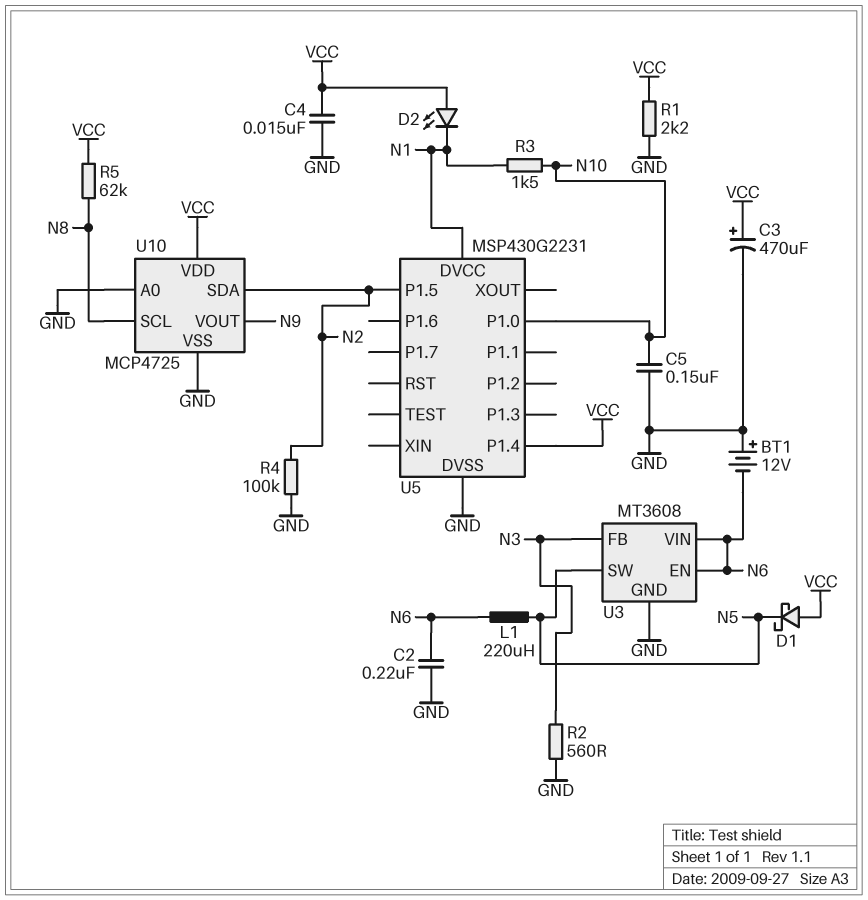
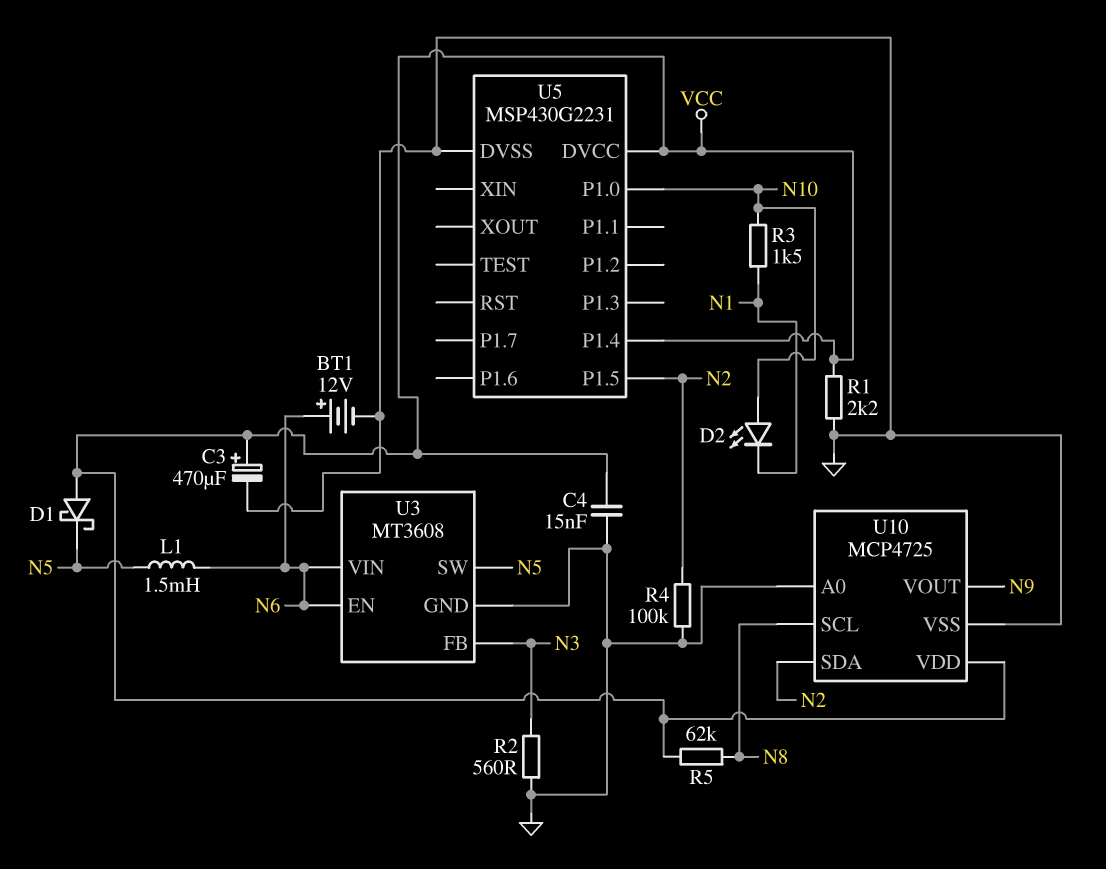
BT1: 12V (plus GND, minus N6) -> 12V (plus N6, minus GND)
C2: 220nF (GND, N6) -> none
C5: 150nF (GND, N10) -> none
D2: LED (A VCC, K N1) -> LED (A N10, K N1)
L1: 220uH (N5, N6) -> 1.5mH (N5, N6)
U5 pin DVCC: N1 -> VCC

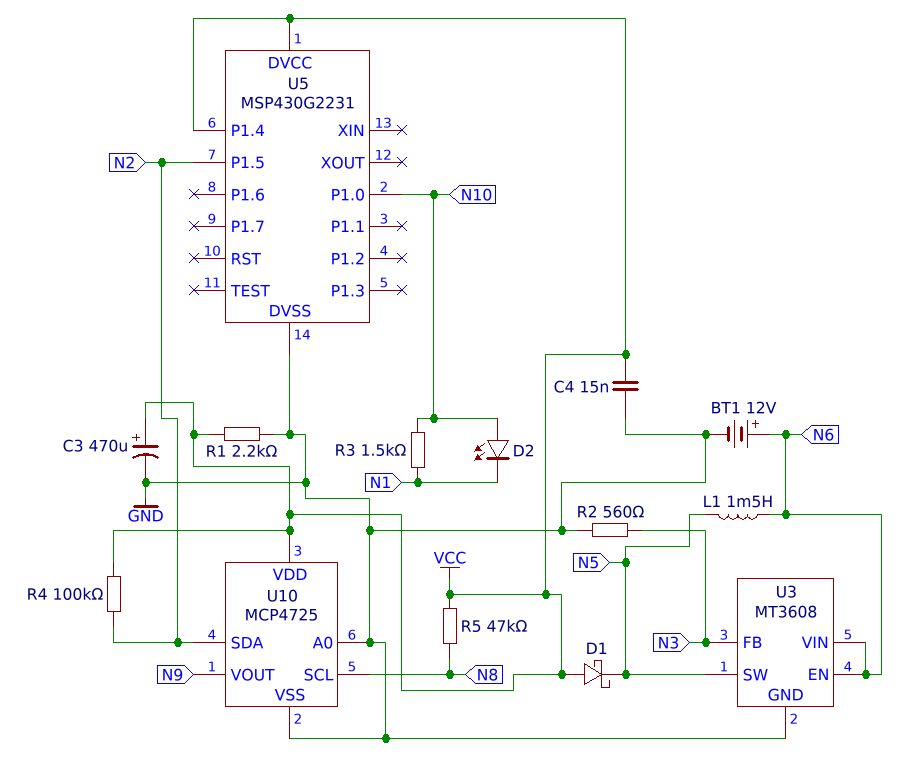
R4: 100k (GND, N2) -> 100k (N2, VCC)
R5: 62k (N8, VCC) -> 47k (N8, VCC)

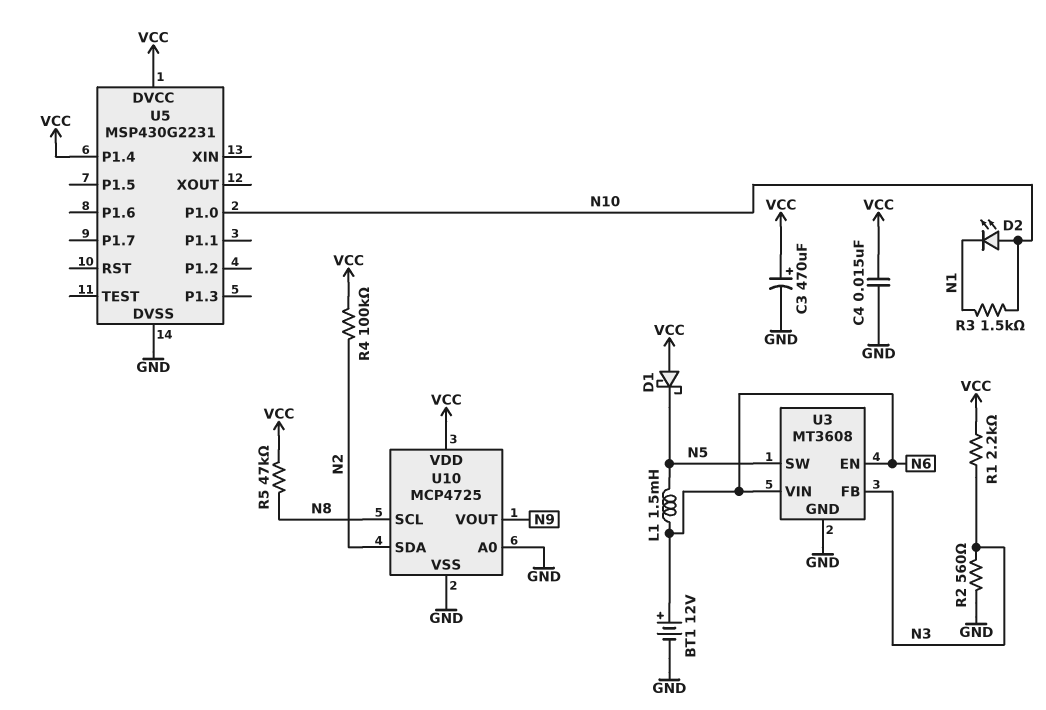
R1: 2.2k (GND, VCC) -> 2.2k (N3, VCC)
U5 pin P1.5: N2 -> none

